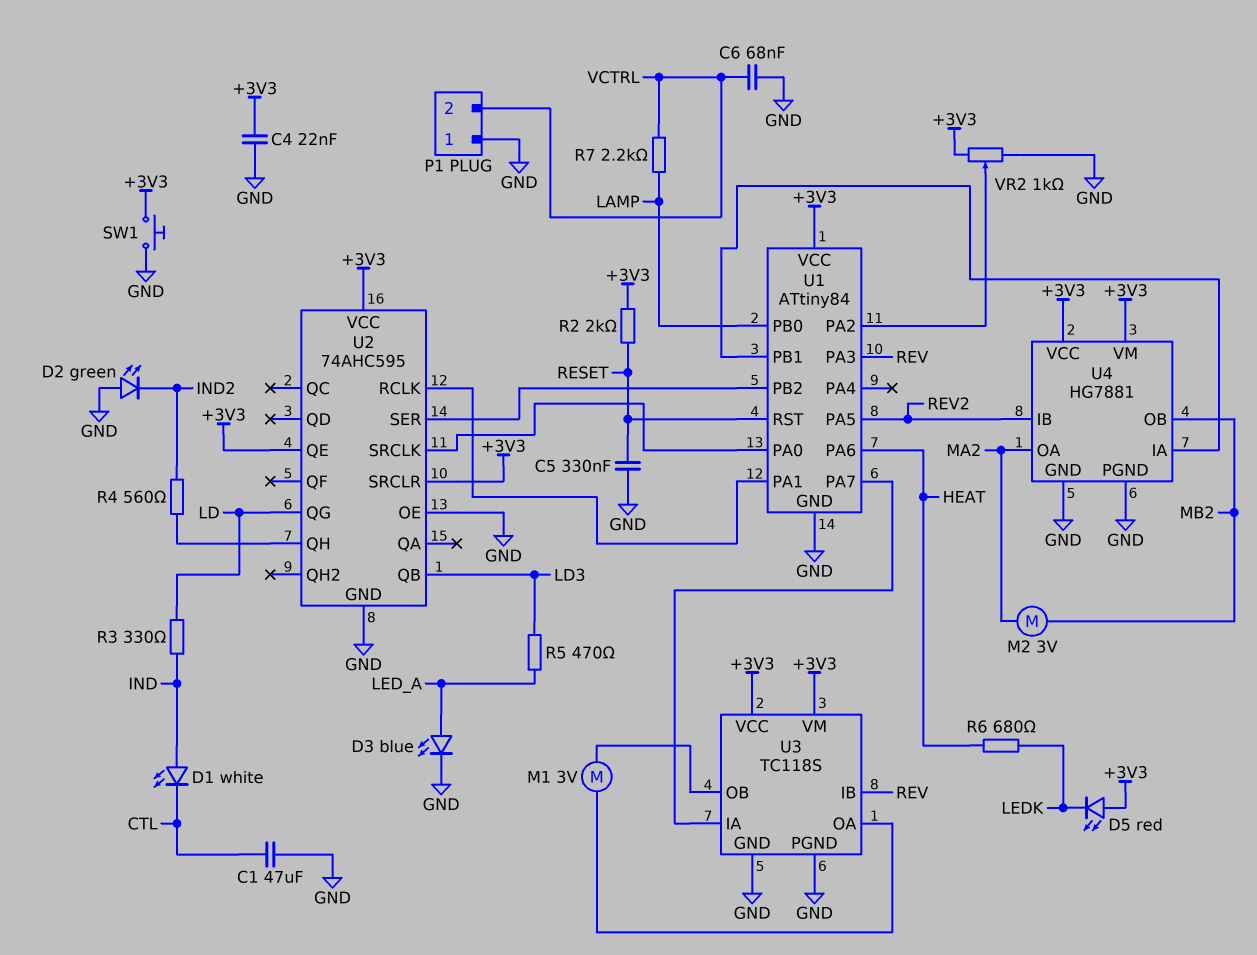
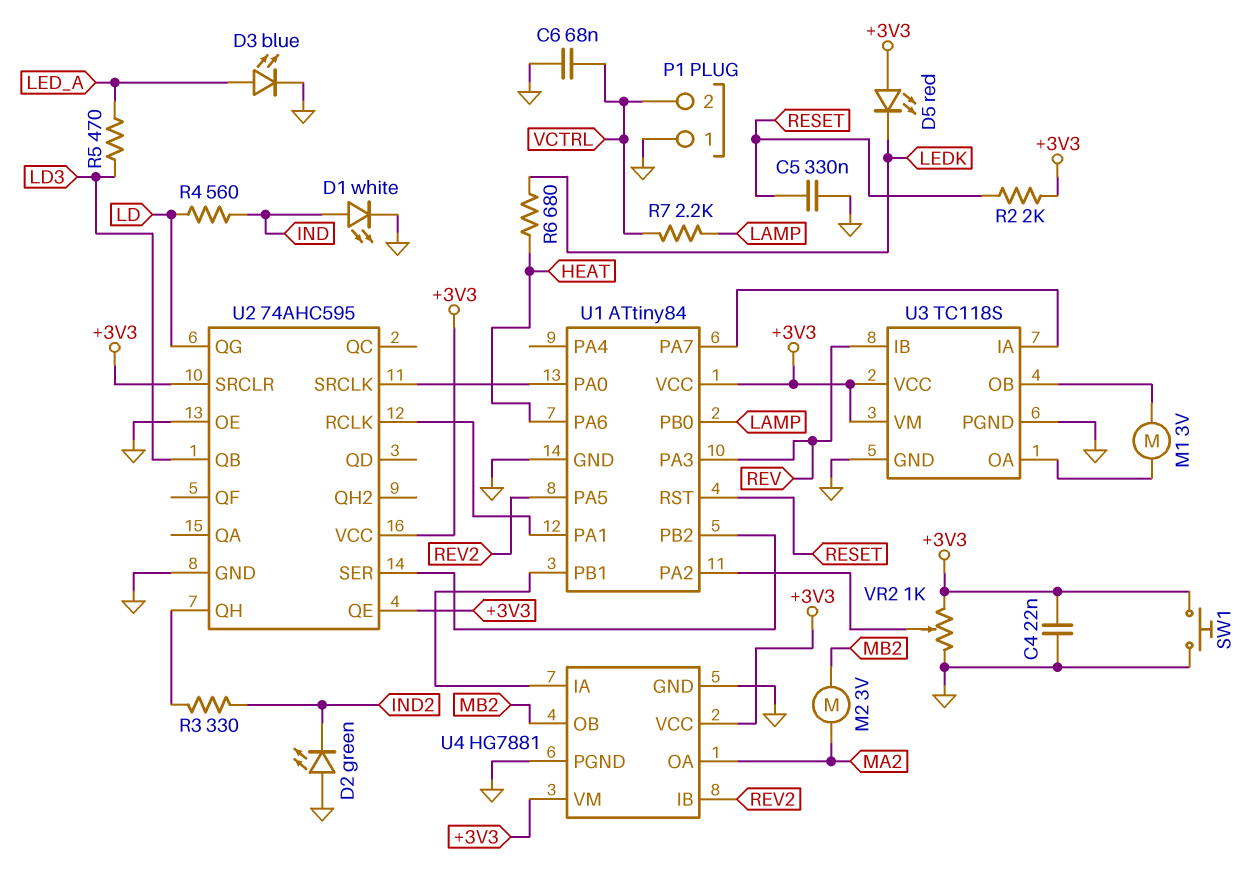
C1: 47uF (CTL, GND) -> none
D1: LED white (A IND, K CTL) -> LED white (A IND, K GND)
R3: 330 (IND, LD) -> 330 (IND2, U2/QH)
R4: 560 (IND2, U2/QH) -> 560 (IND, LD)

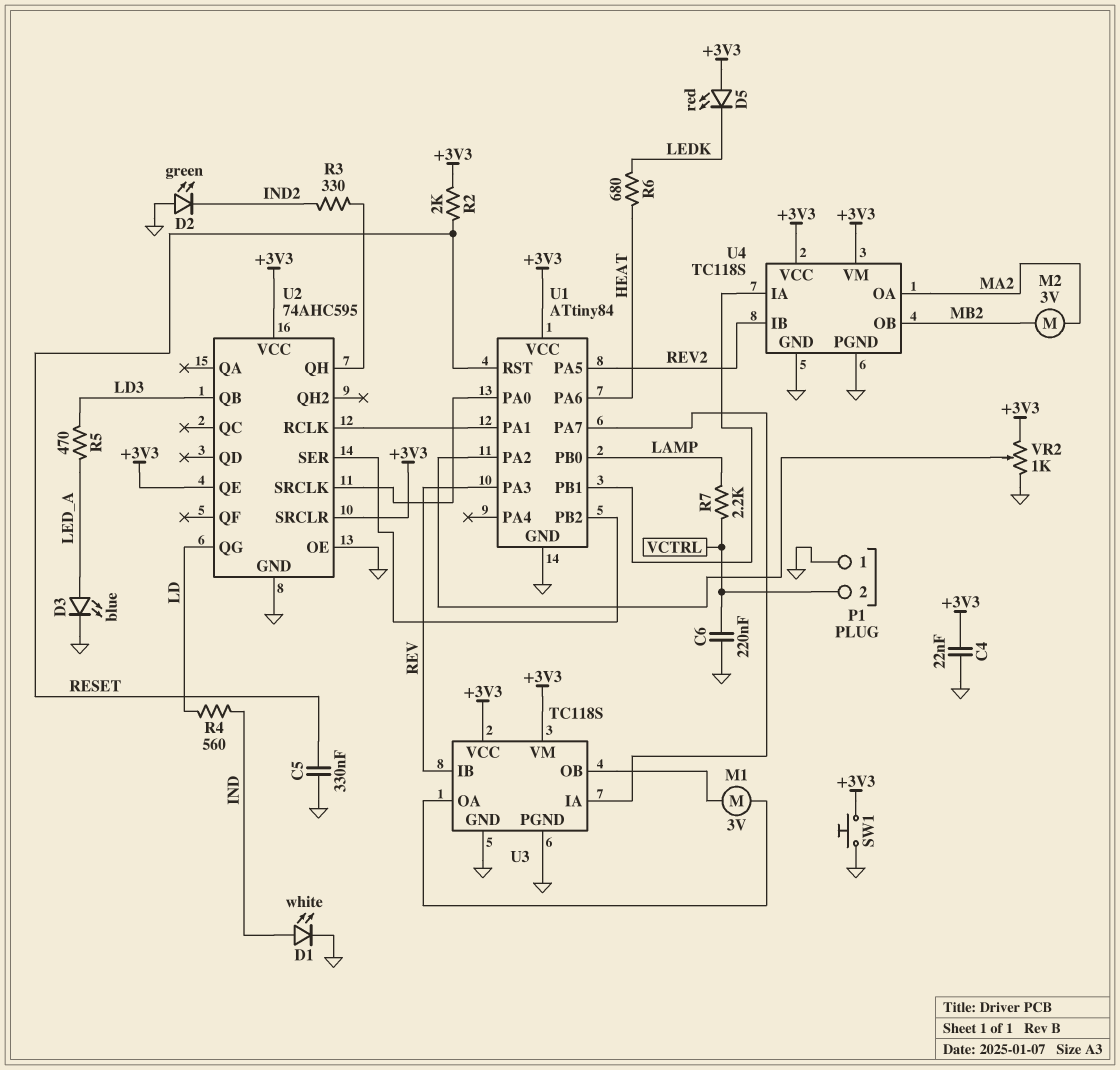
C6: 68nF (GND, VCTRL) -> 220nF (GND, VCTRL)
U4: HG7881 -> TC118S

